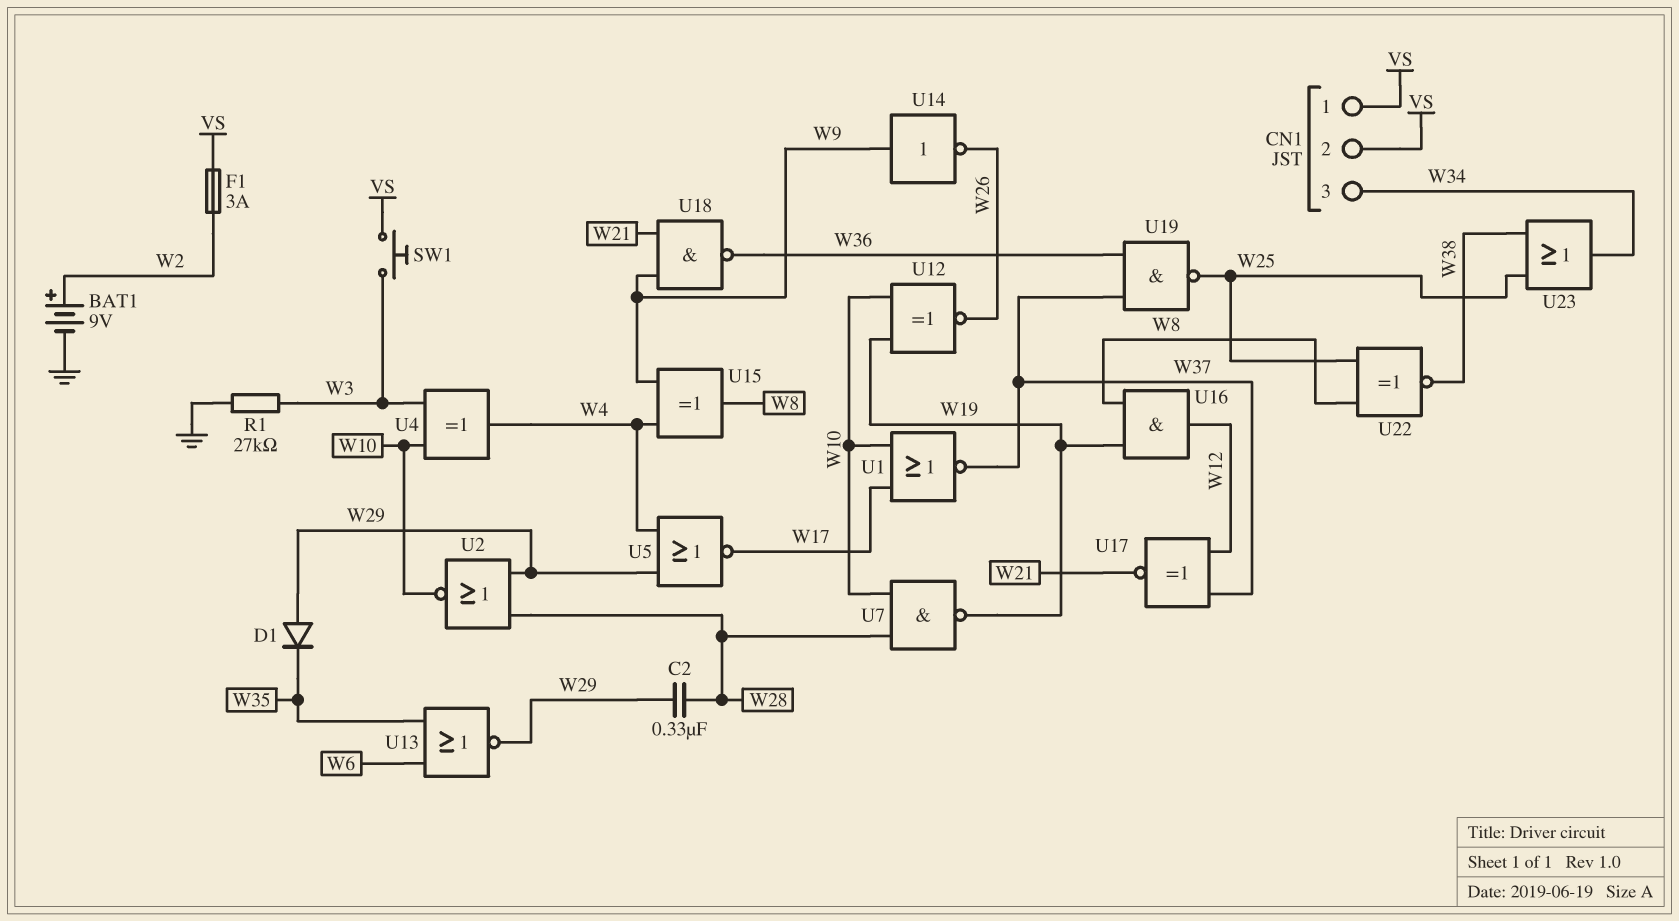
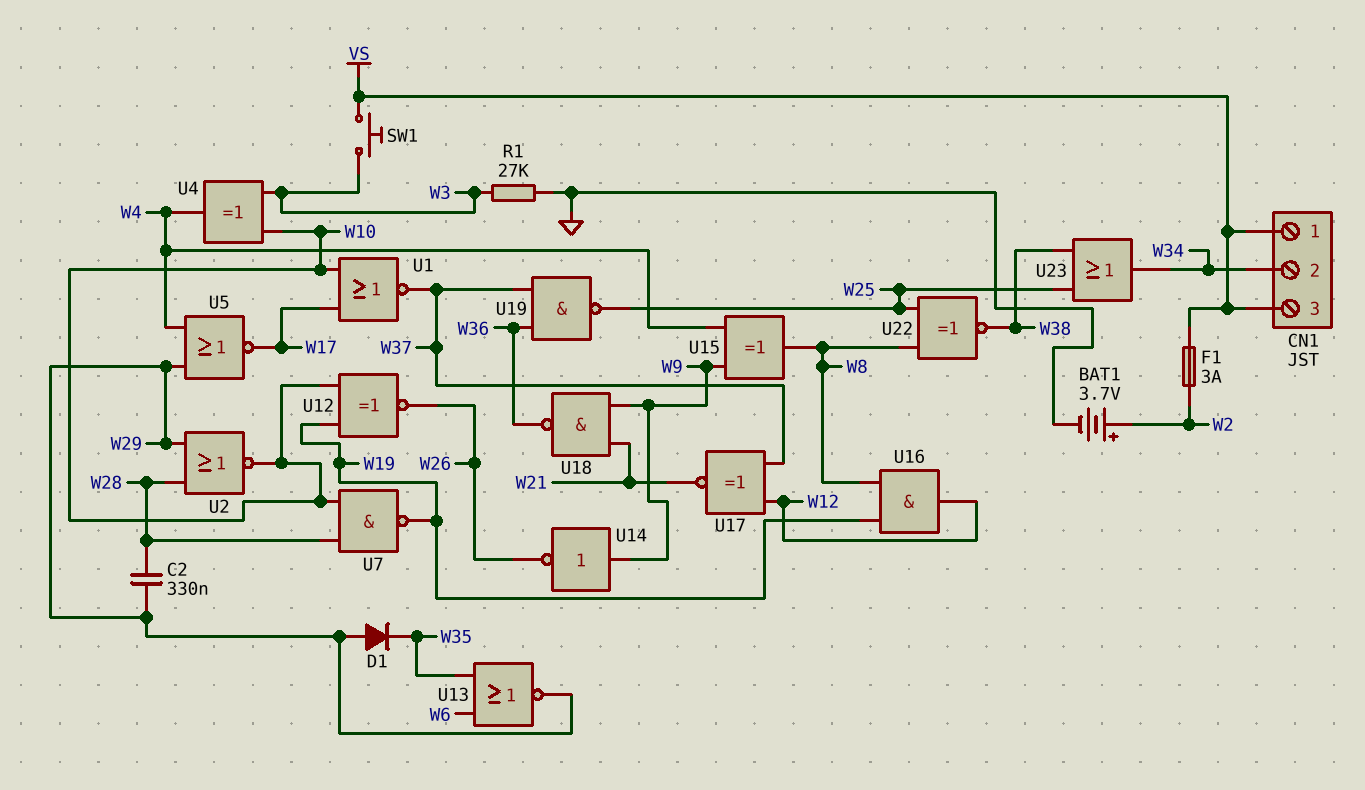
BAT1: 9V (plus W2, minus GND) -> 3.7V (plus W2, minus GND)
CN1 pin 2: VS -> W34
CN1 pin 3: W34 -> VS

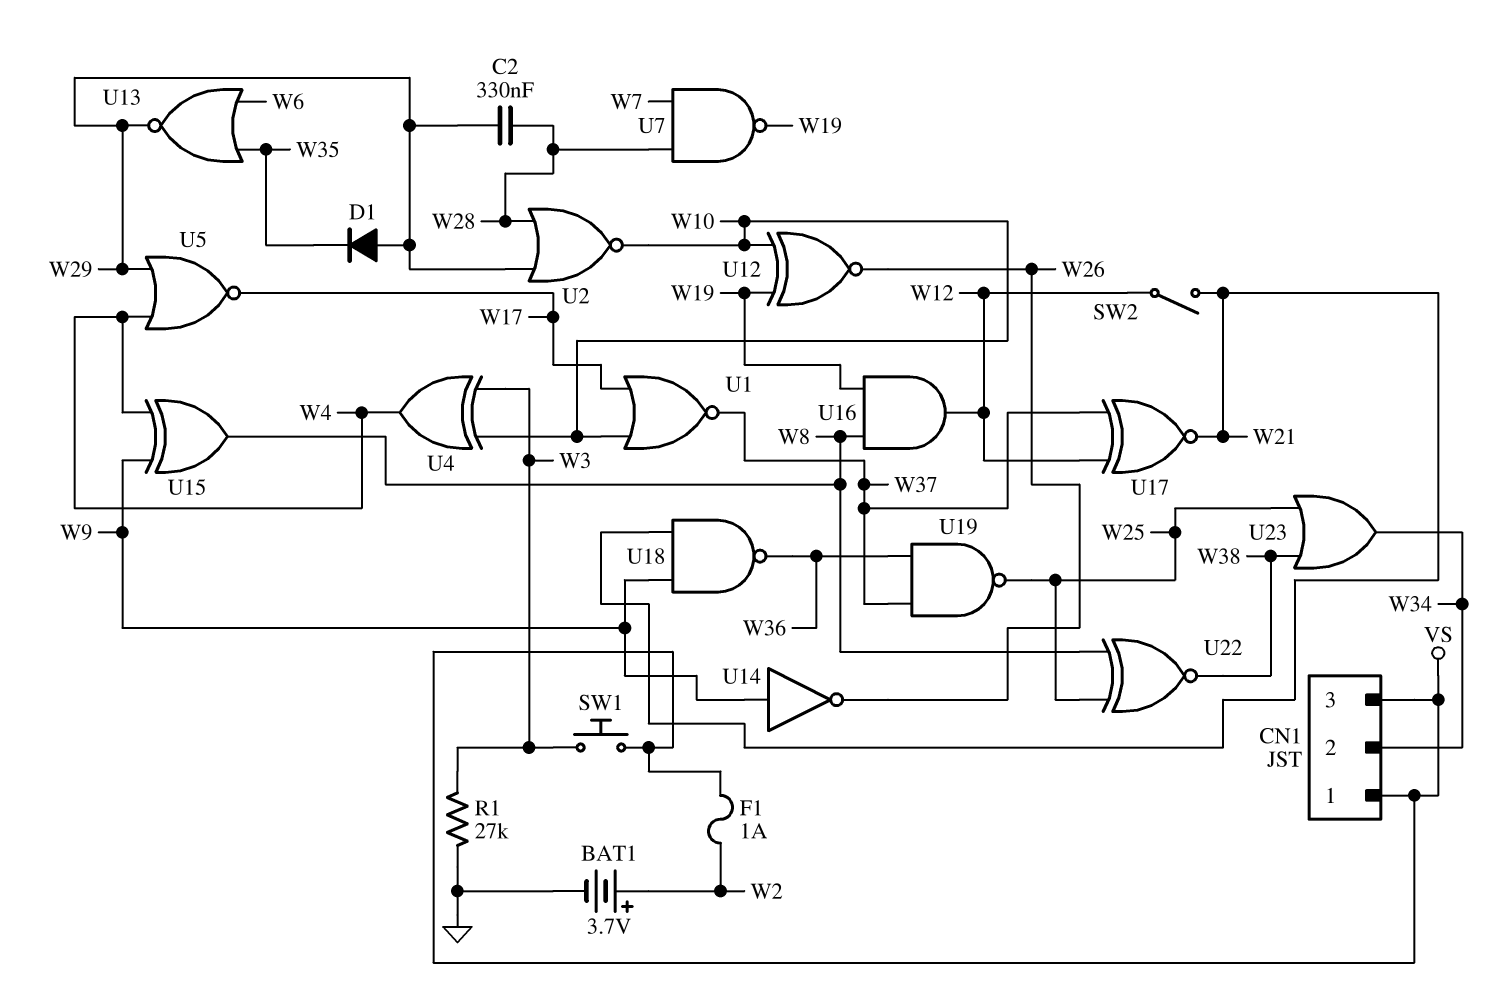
F1: 3A (VS, W2) -> 1A (VS, W2)
SW2: none -> switch (W12, W21)
U7: NAND (in W10, in W28, out W19) -> NAND (in W7, in W28, out W19)

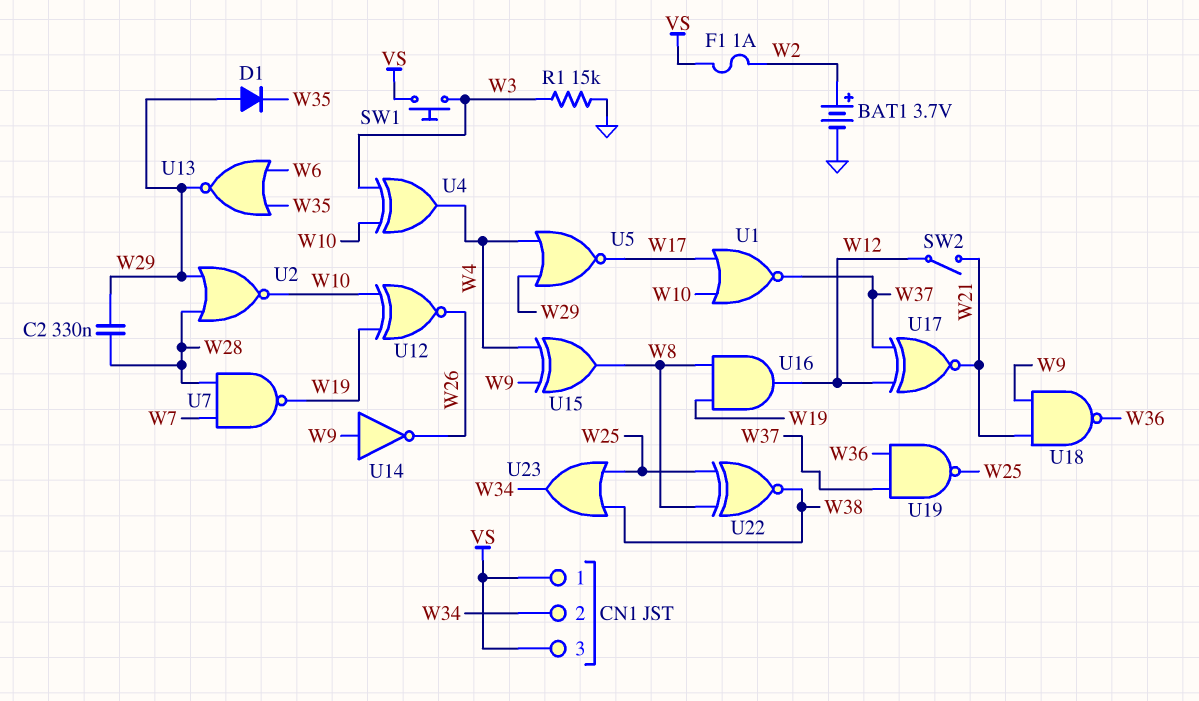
R1: 27k (GND, W3) -> 15k (GND, W3)

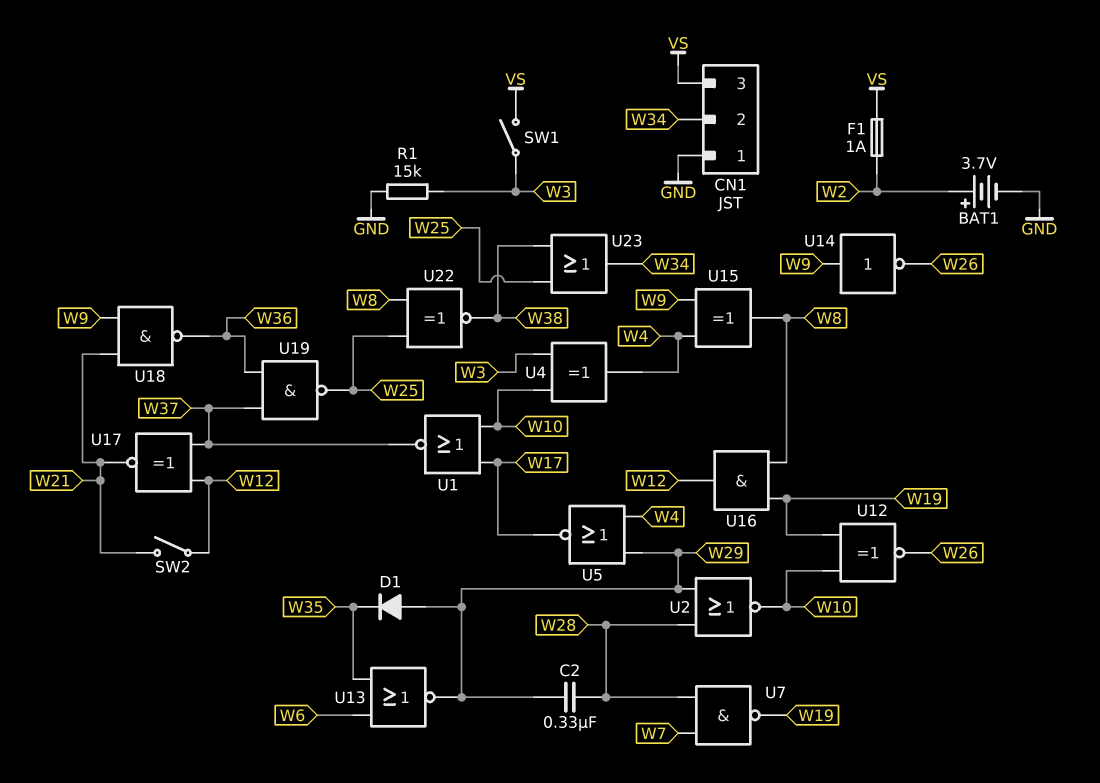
CN1 pin 1: VS -> GND
SW1: button (VS, W3) -> switch (VS, W3)

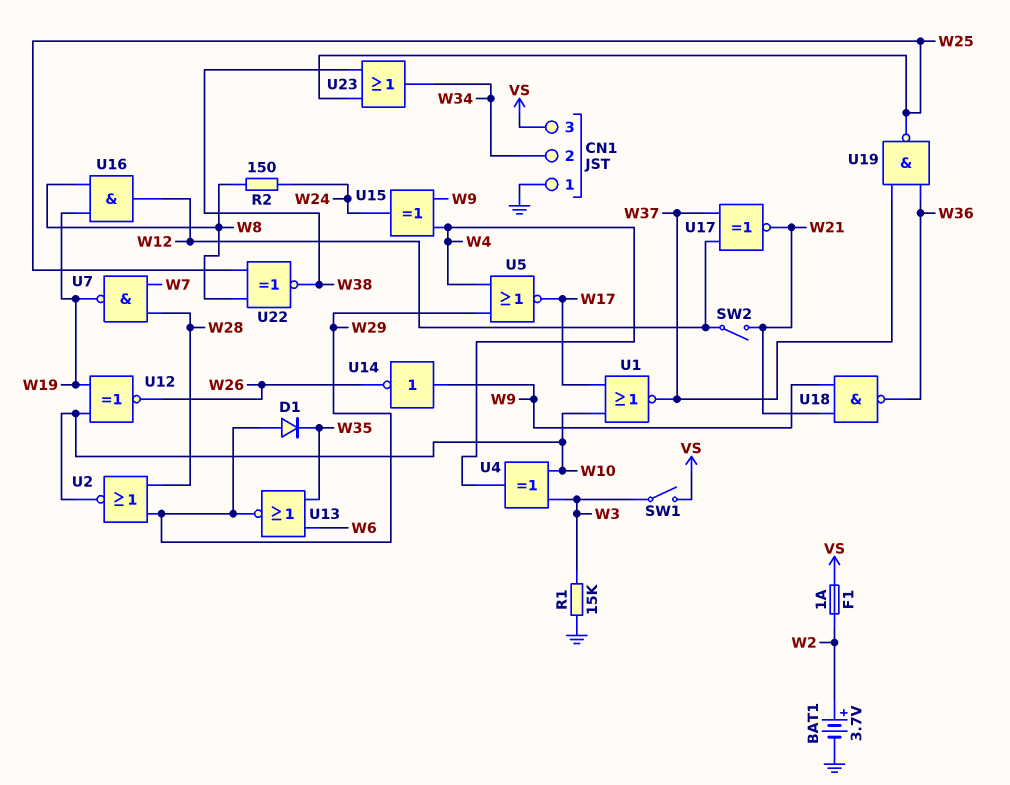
C2: 330nF (W28, W29) -> none
R2: none -> 150 (W8, W24)
U15: XOR (in W4, in W9, out W8) -> XOR (in W4, in W9, out W24)

